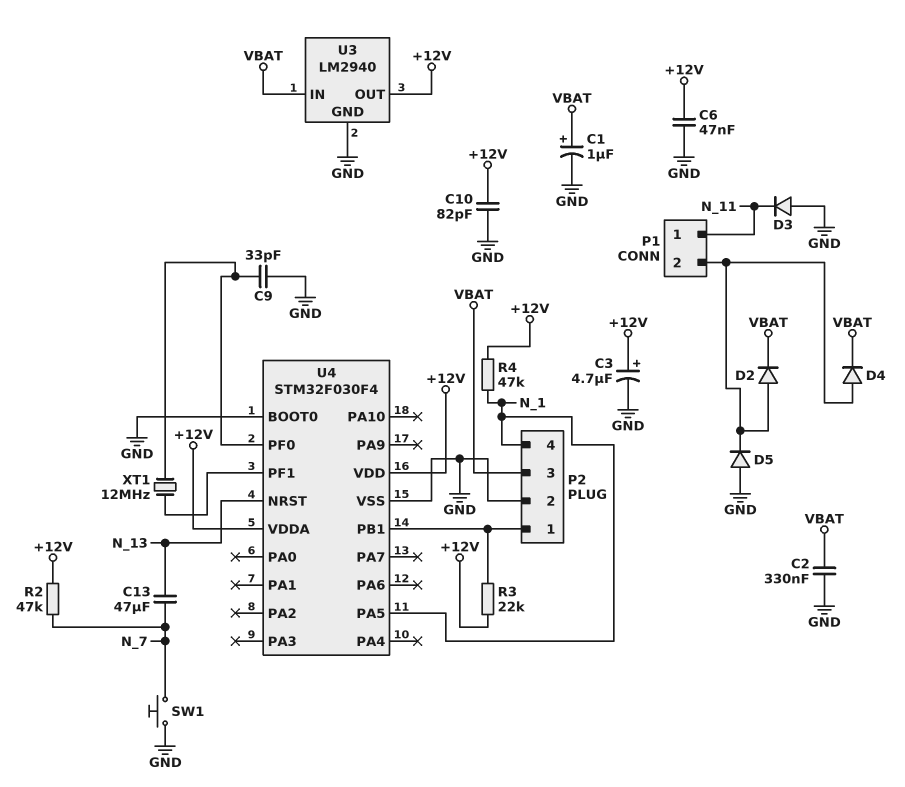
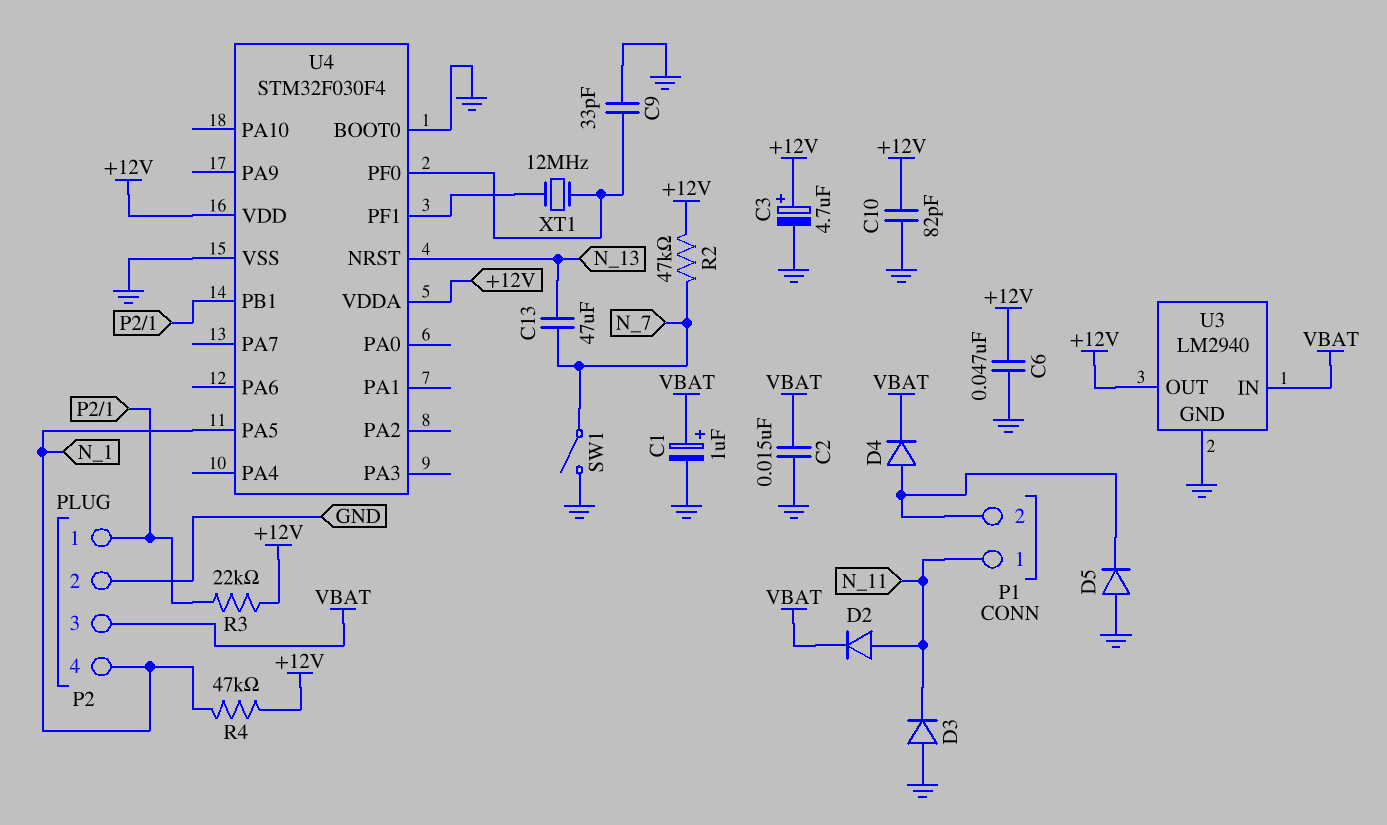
C2: 330nF (GND, VBAT) -> 15nF (GND, VBAT)
D2: diode (A P1/2, K VBAT) -> diode (A N_11, K VBAT)
SW1: button (GND, N_7) -> switch (GND, N_7)

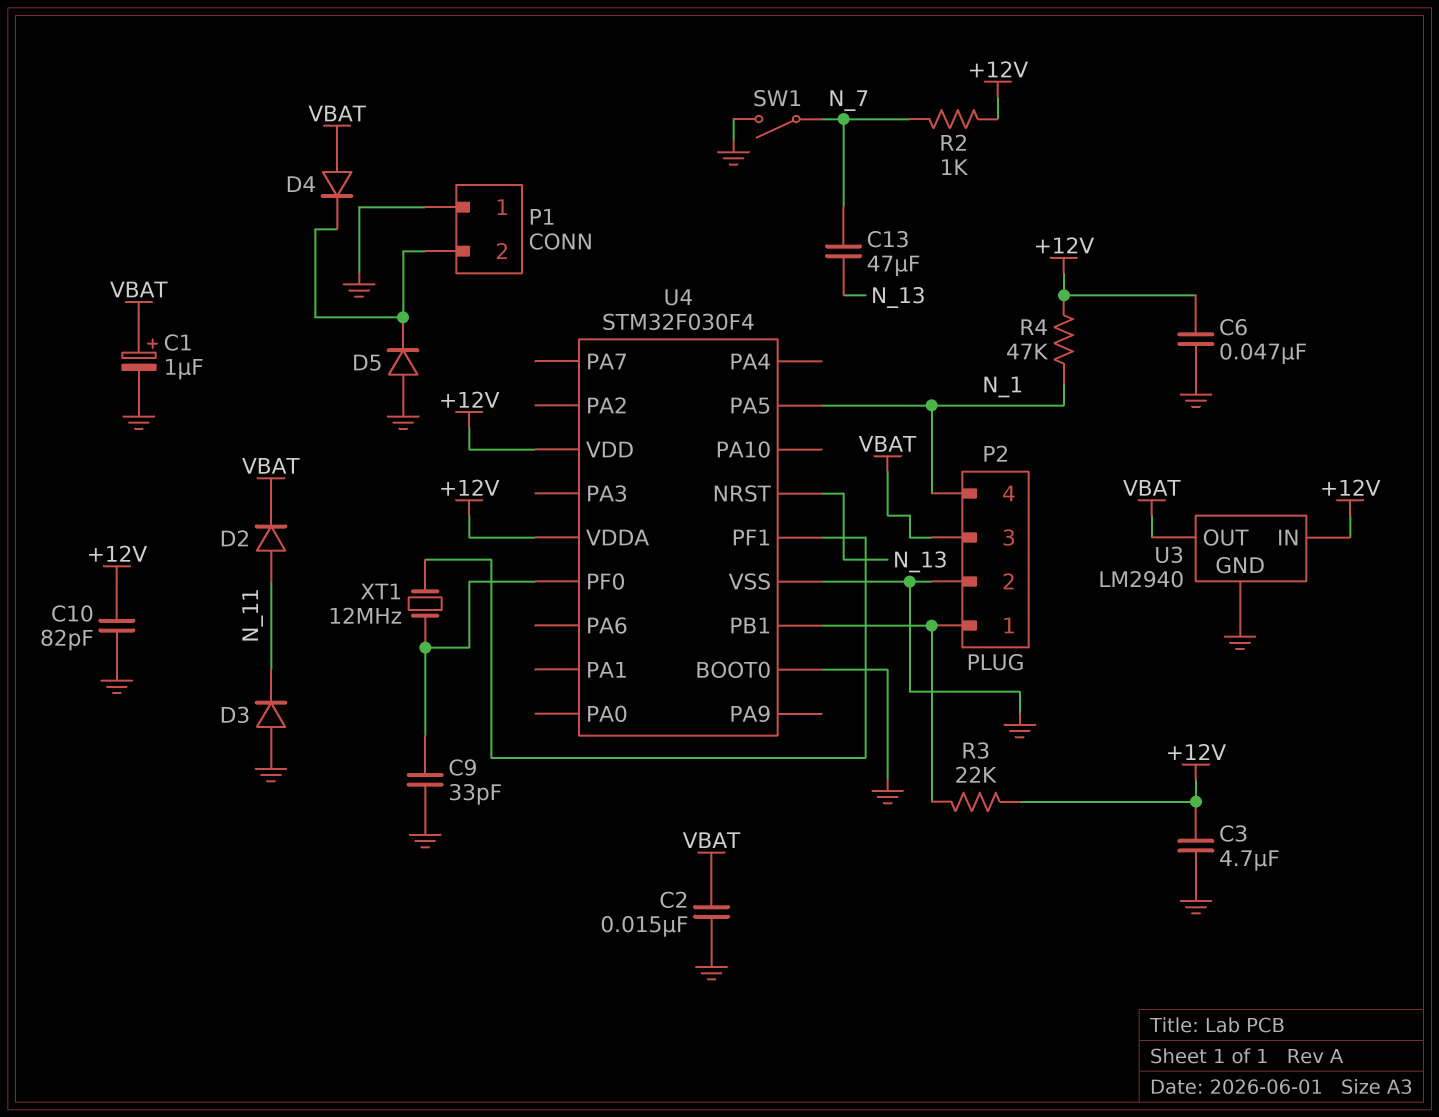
C3: 4.7uF (plus +12V, minus GND) -> 4.7uF (+12V, GND)
D4: diode (A P1/2, K VBAT) -> diode (A VBAT, K P1/2)
P1 pin 1: N_11 -> GND
R2: 47k (+12V, N_7) -> 1k (+12V, N_7)
U3 pin IN: VBAT -> +12V
U3 pin OUT: +12V -> VBAT

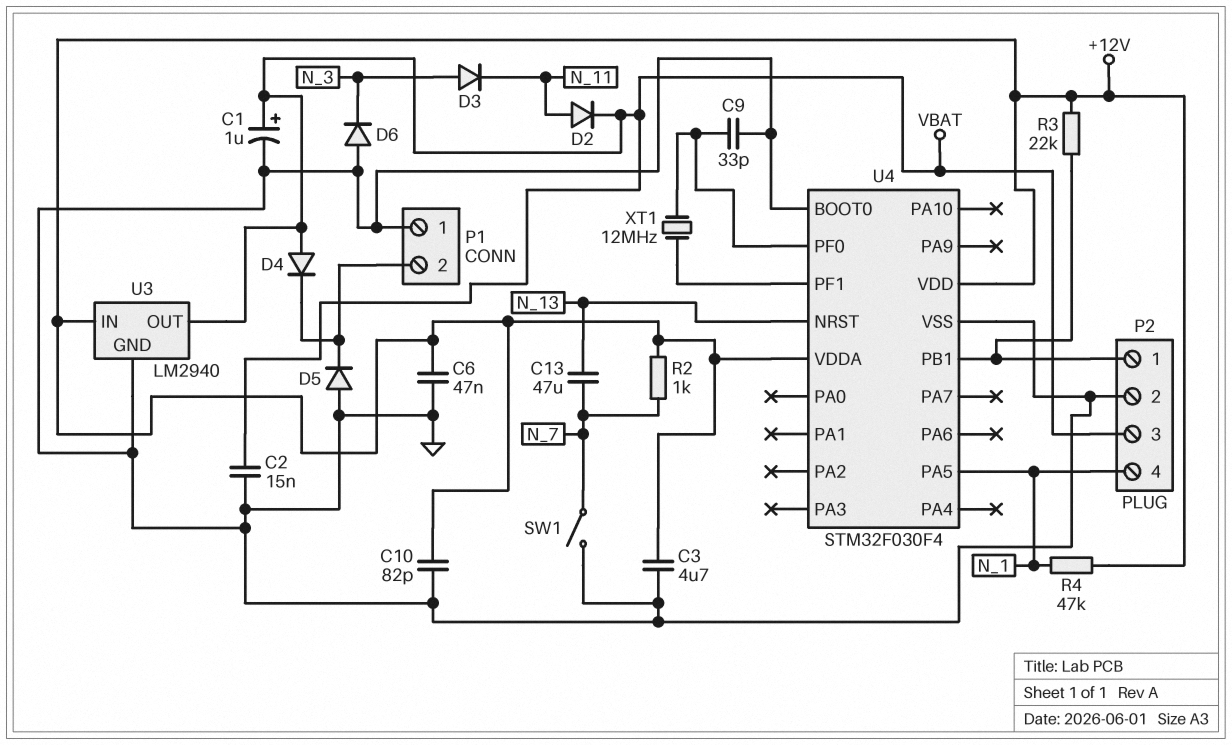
D3: diode (A GND, K N_11) -> diode (A N_3, K N_11)
D6: none -> diode (A GND, K N_3)

